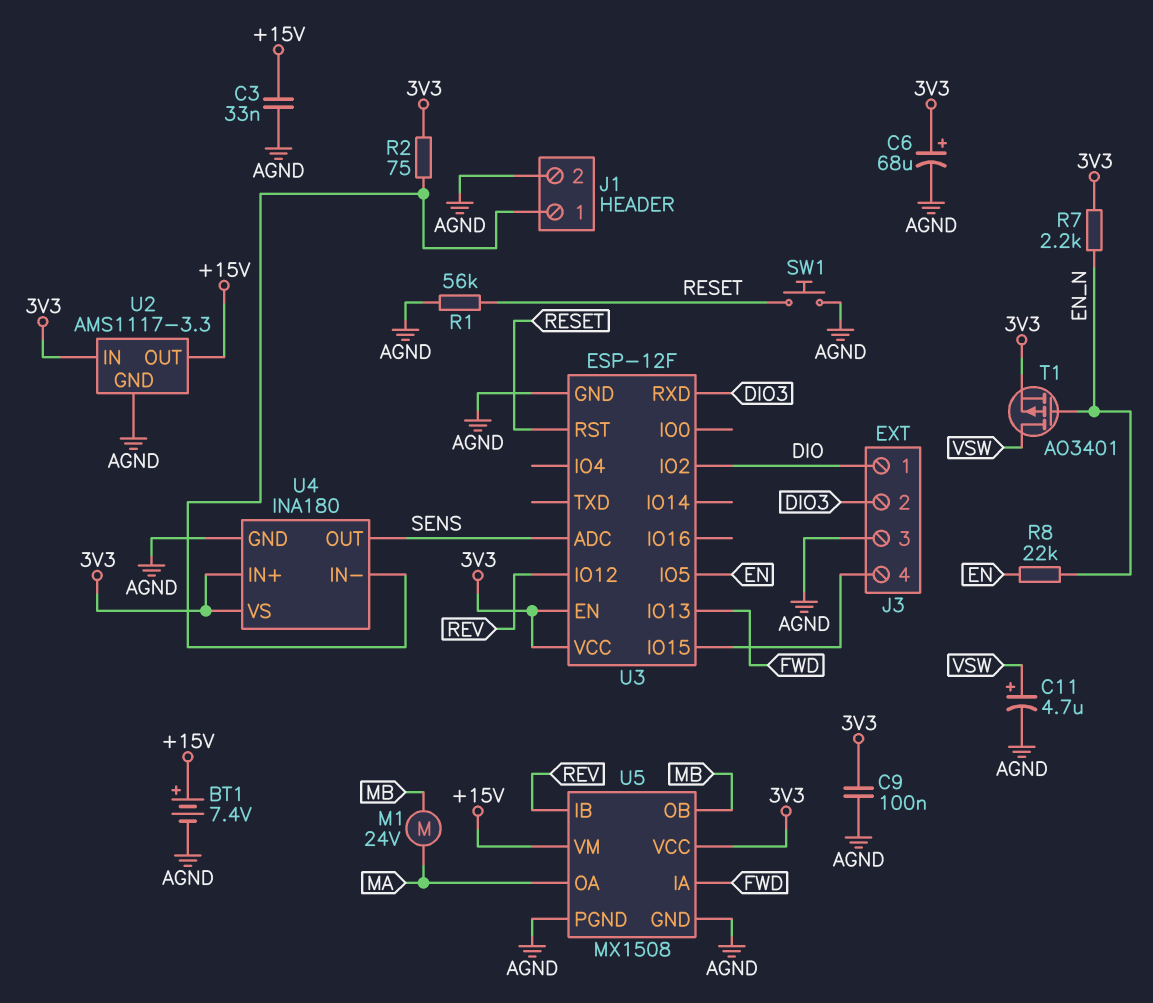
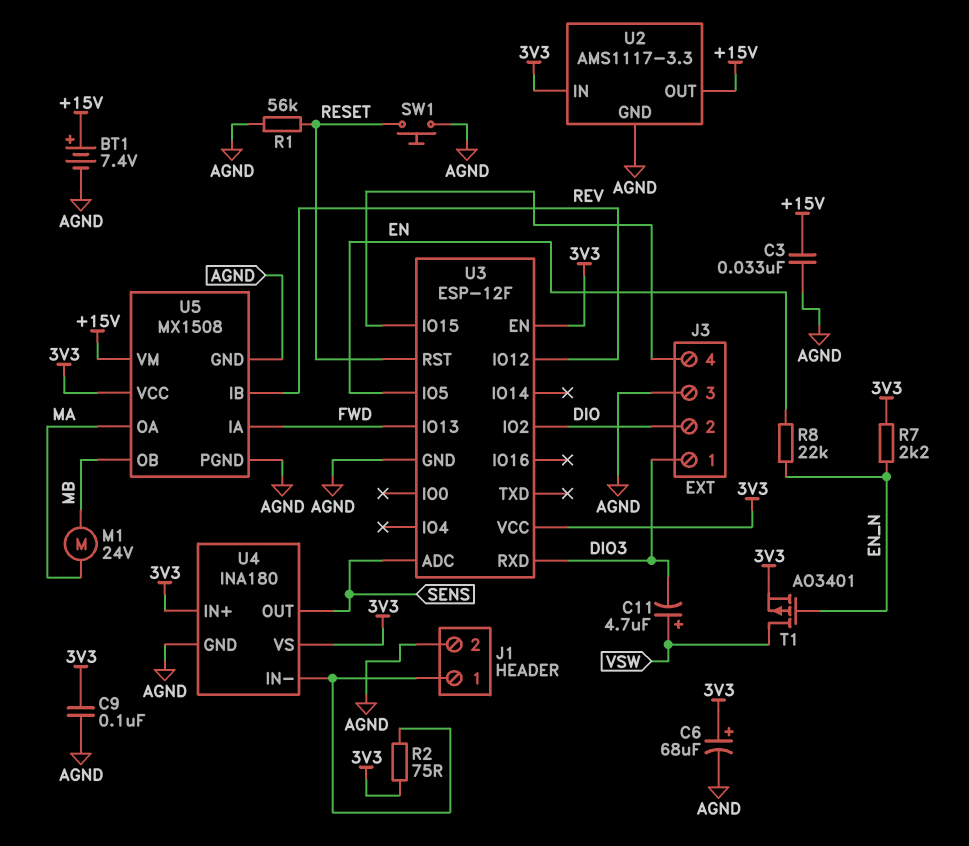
C11: 4.7uF (plus VSW, minus AGND) -> 4.7uF (plus VSW, minus DIO3)
J3 pin 1: DIO -> DIO3
J3 pin 2: DIO3 -> DIO

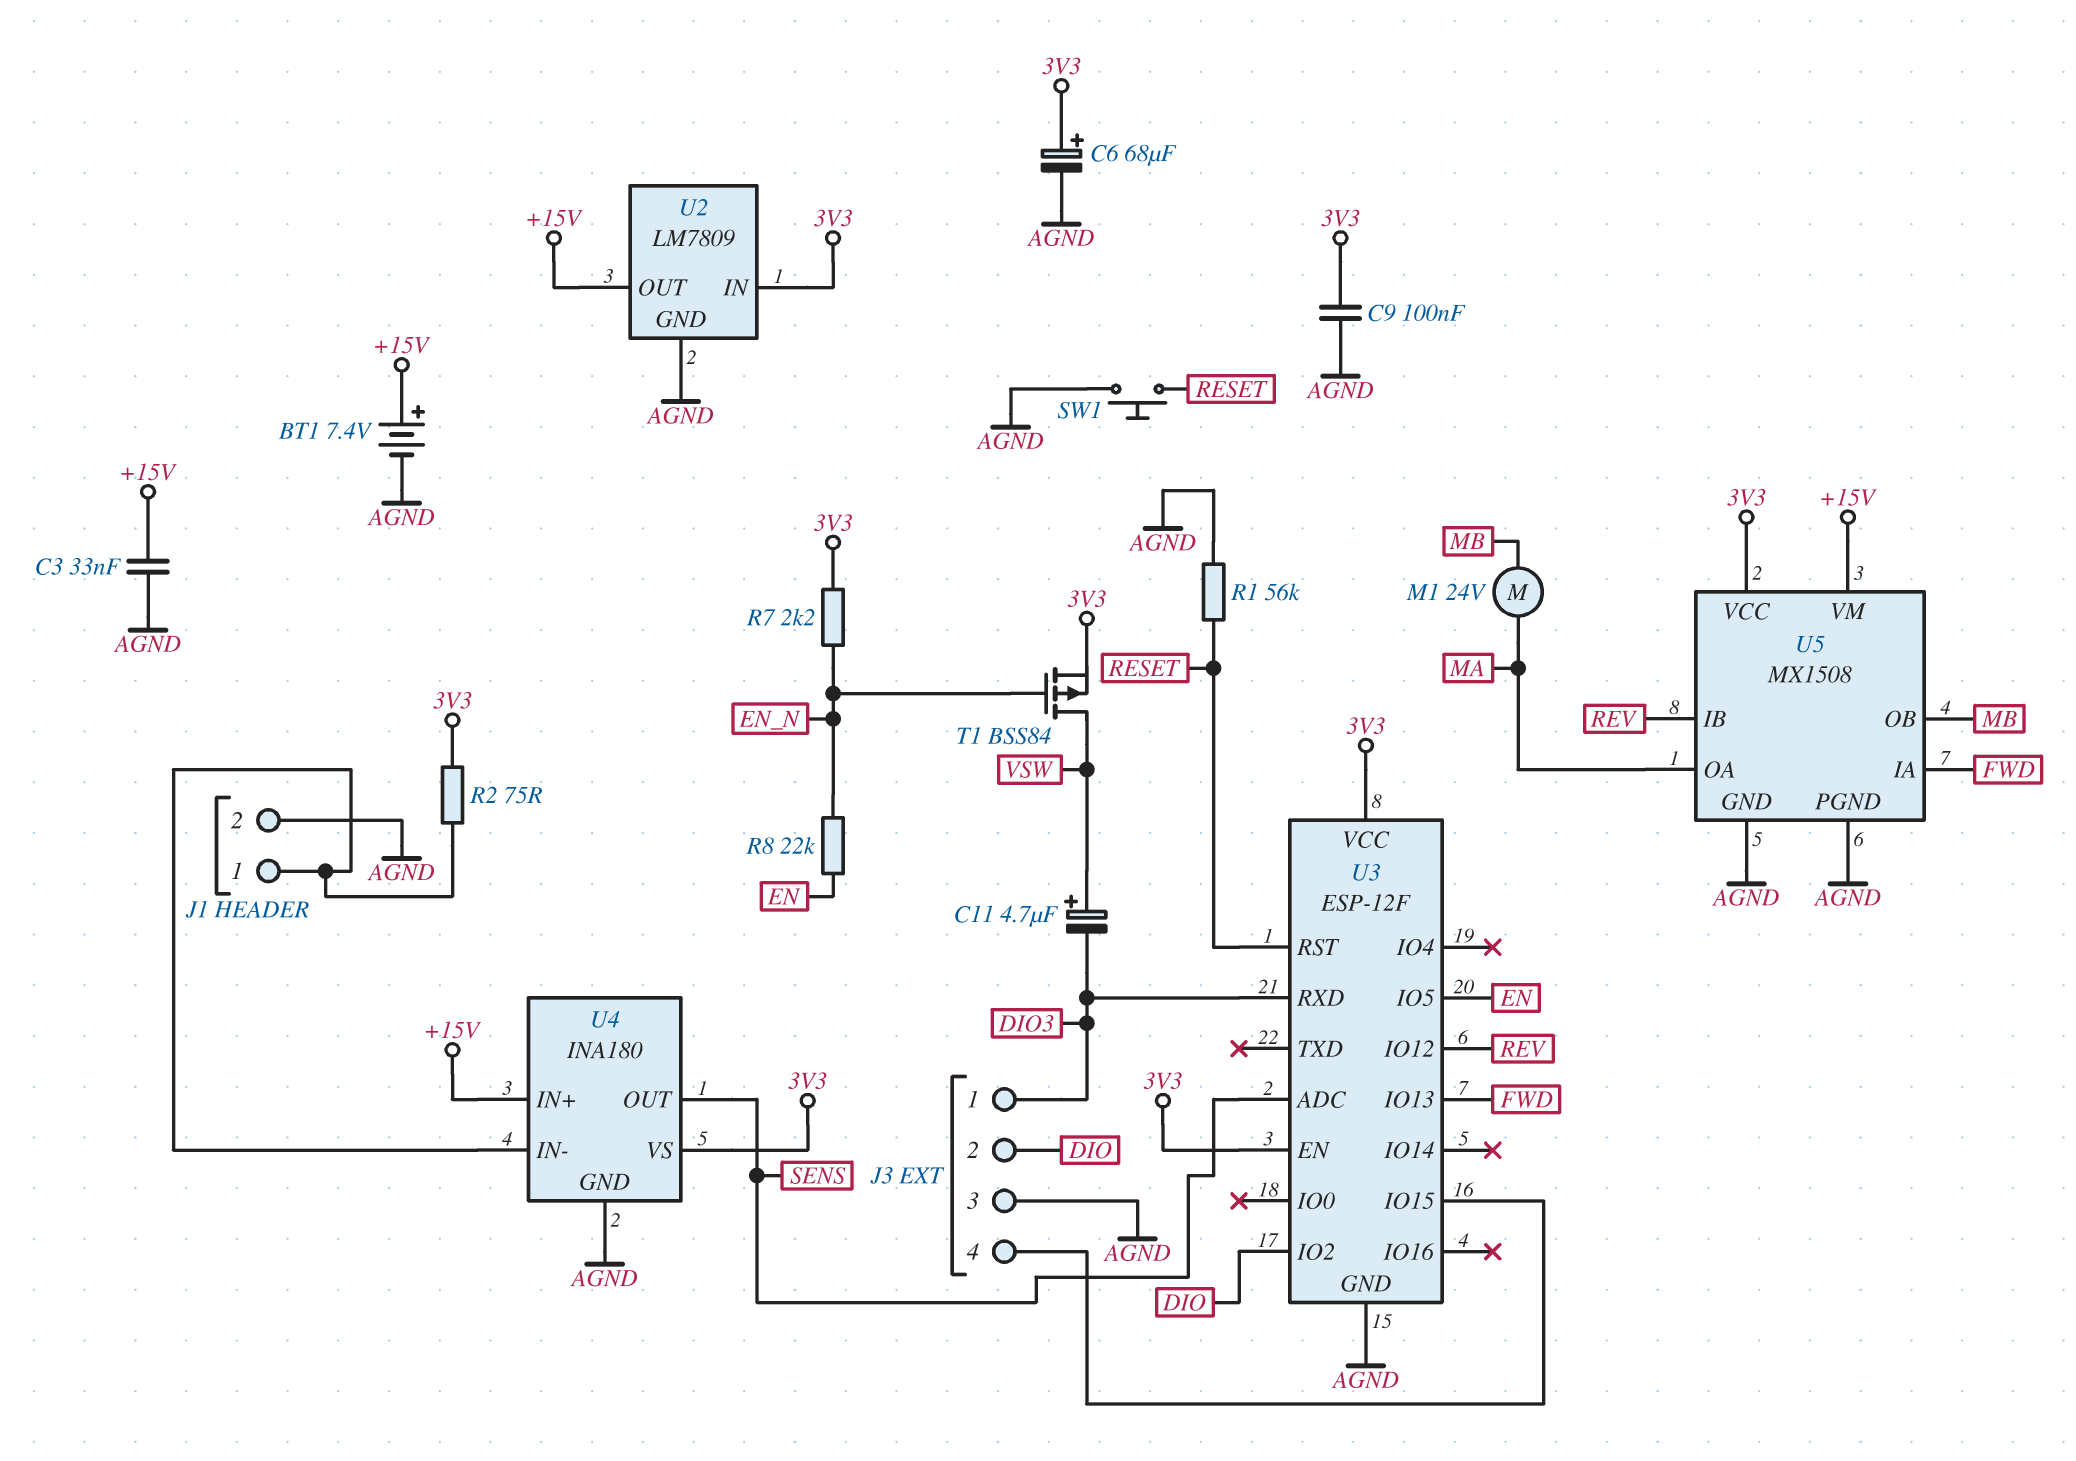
T1: PMOS AO3401 (G EN_N, D VSW, S 3V3) -> PMOS BSS84 (G EN_N, D VSW, S 3V3)
U2: AMS1117-3.3 -> LM7809
U4 pin IN+: 3V3 -> +15V

